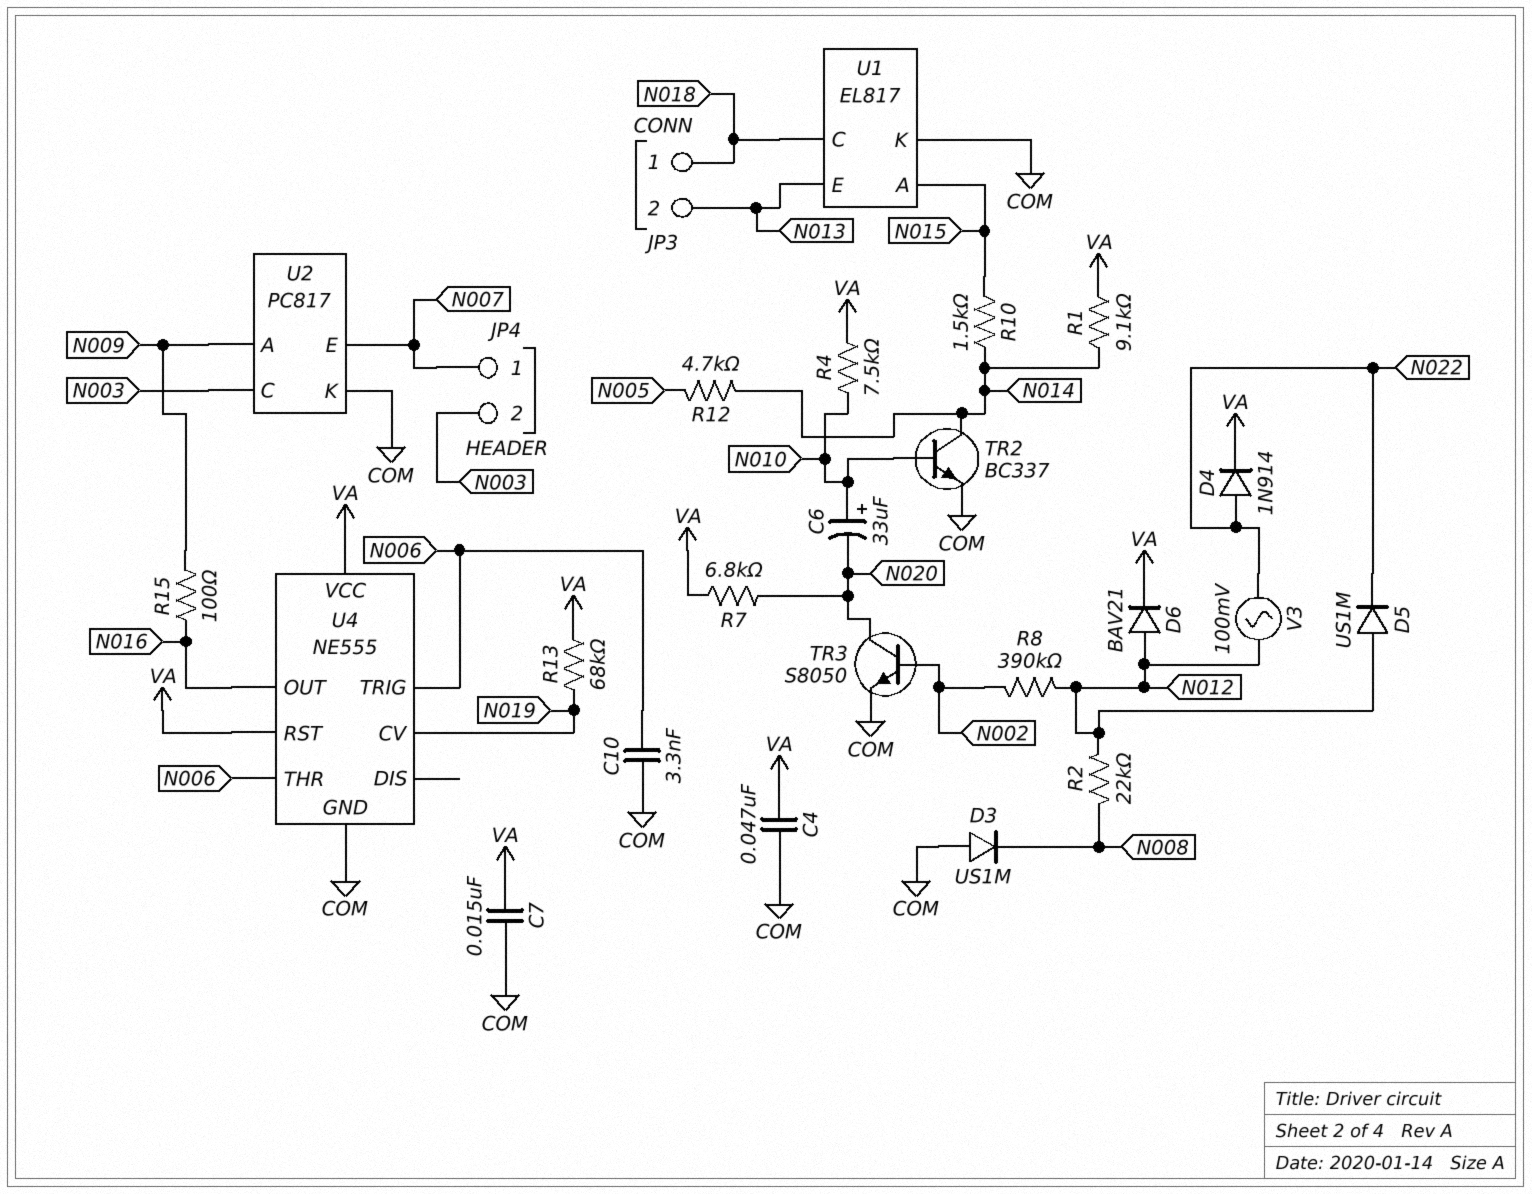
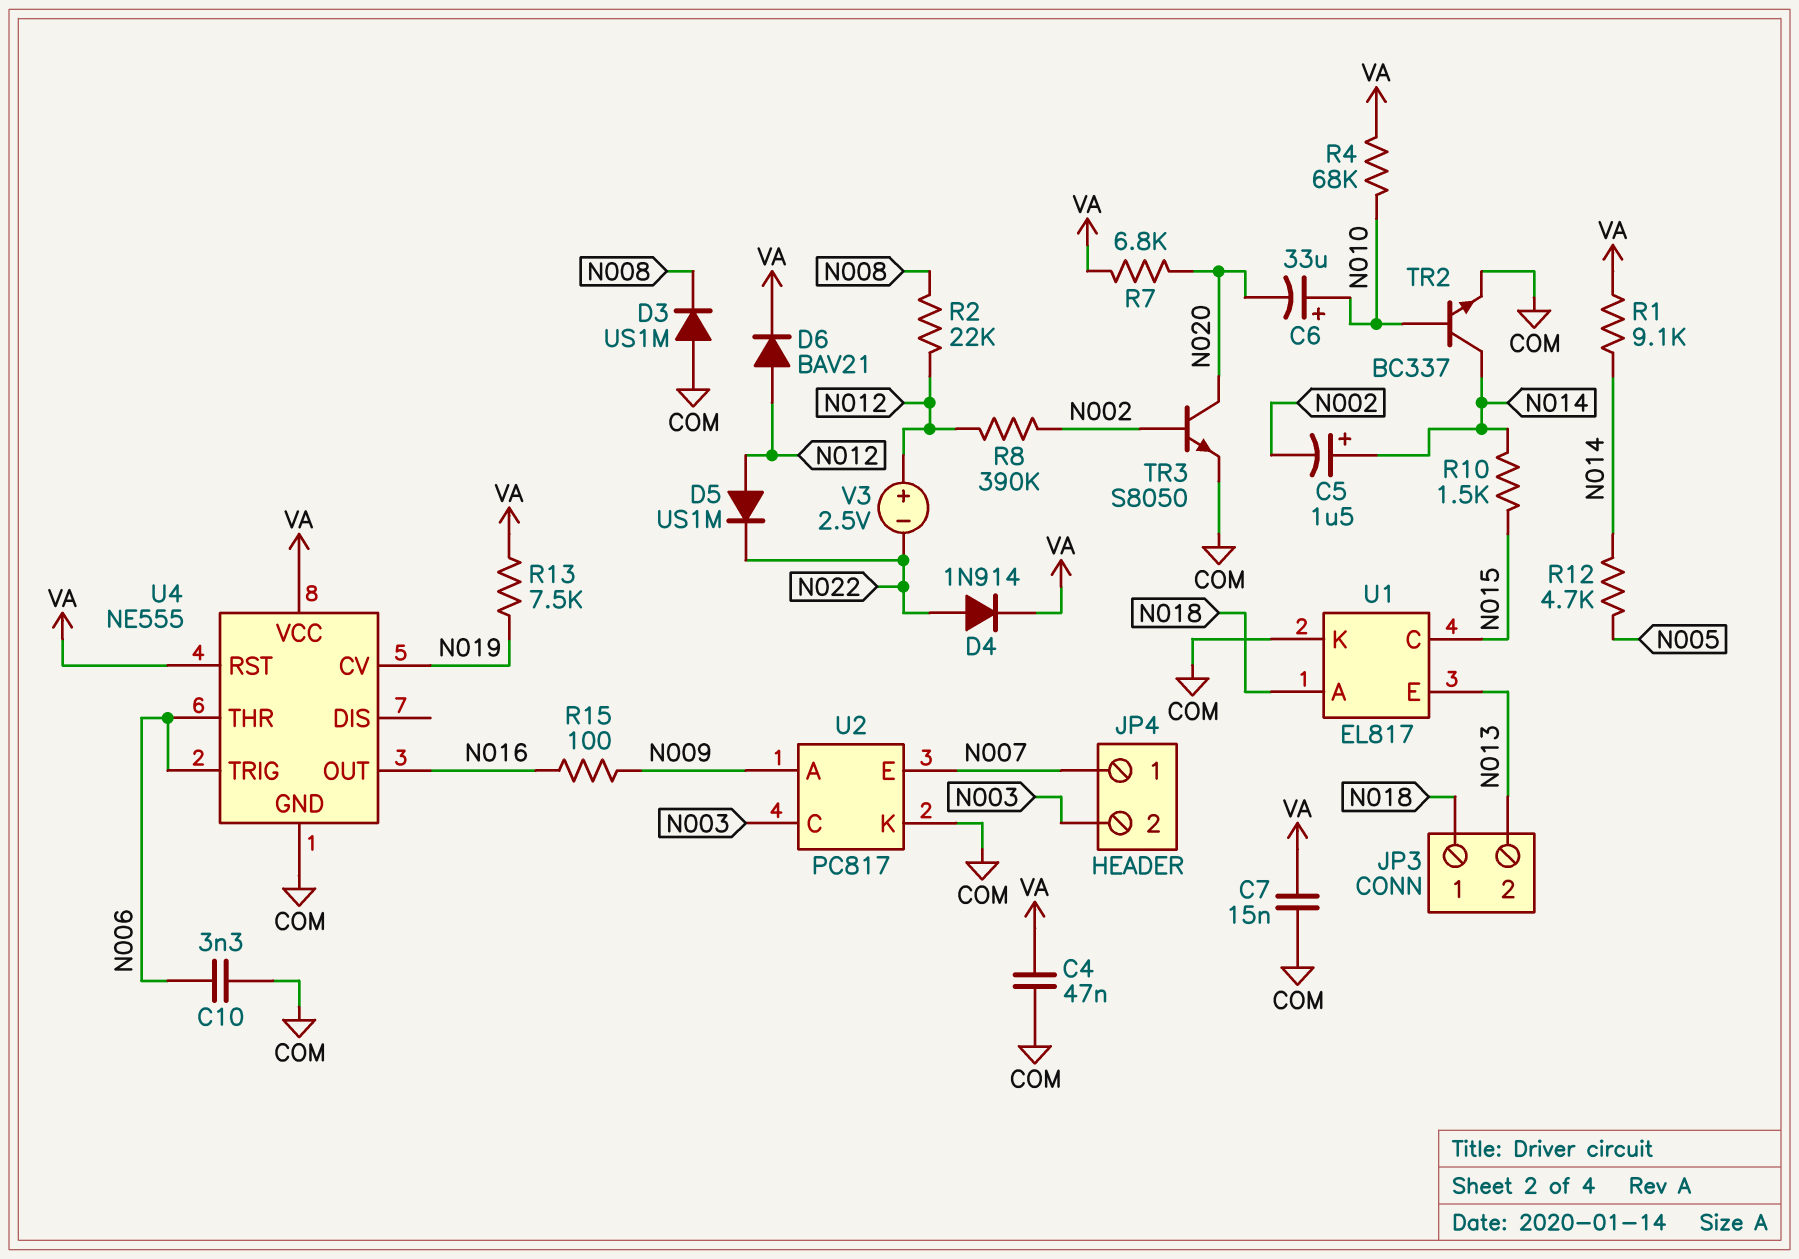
C5: none -> 1.5uF (plus N014, minus N002)
R4: 7.5k (N010, VA) -> 68k (N010, VA)
R13: 68k (N019, VA) -> 7.5k (N019, VA)
U1 pin A: N015 -> N018
U1 pin C: N018 -> N015
V3: AC 100mV (N012, N022) -> 2.5V (plus N012, minus N022)

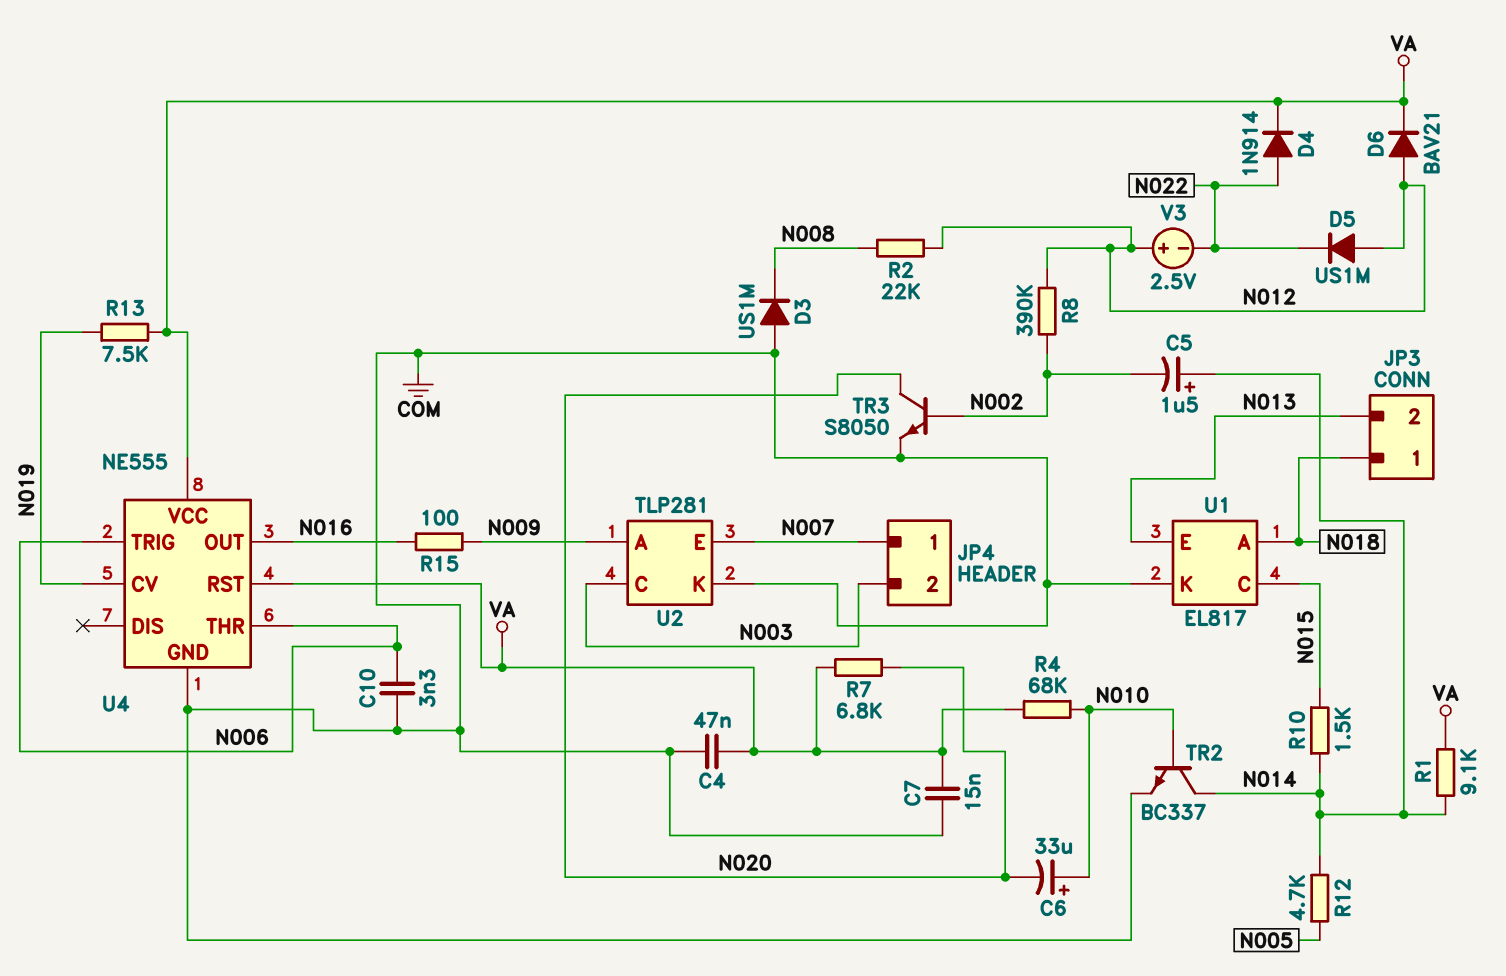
U2: PC817 -> TLP281

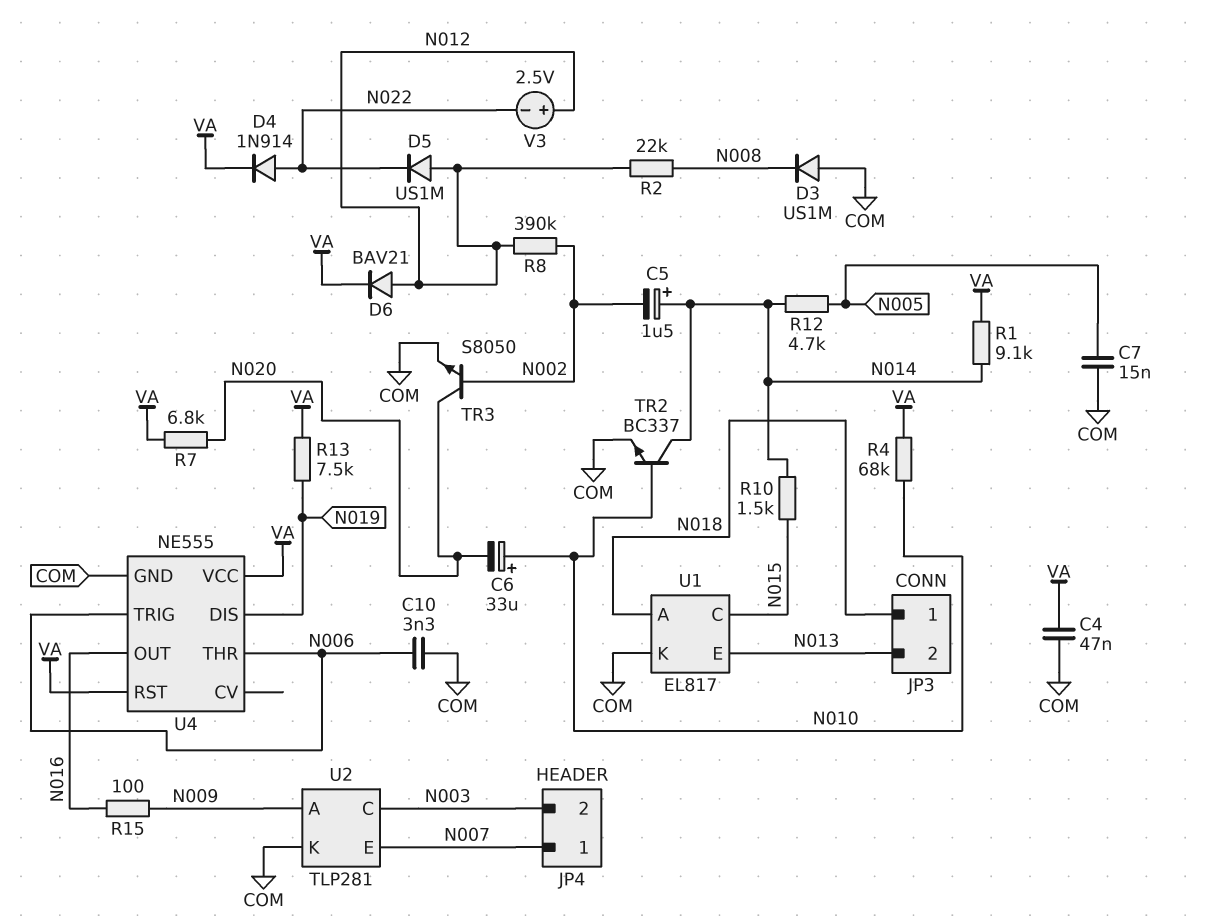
C7: 15nF (COM, VA) -> 15nF (COM, N005)
U4 pin CV: N019 -> none
U4 pin DIS: none -> N019

